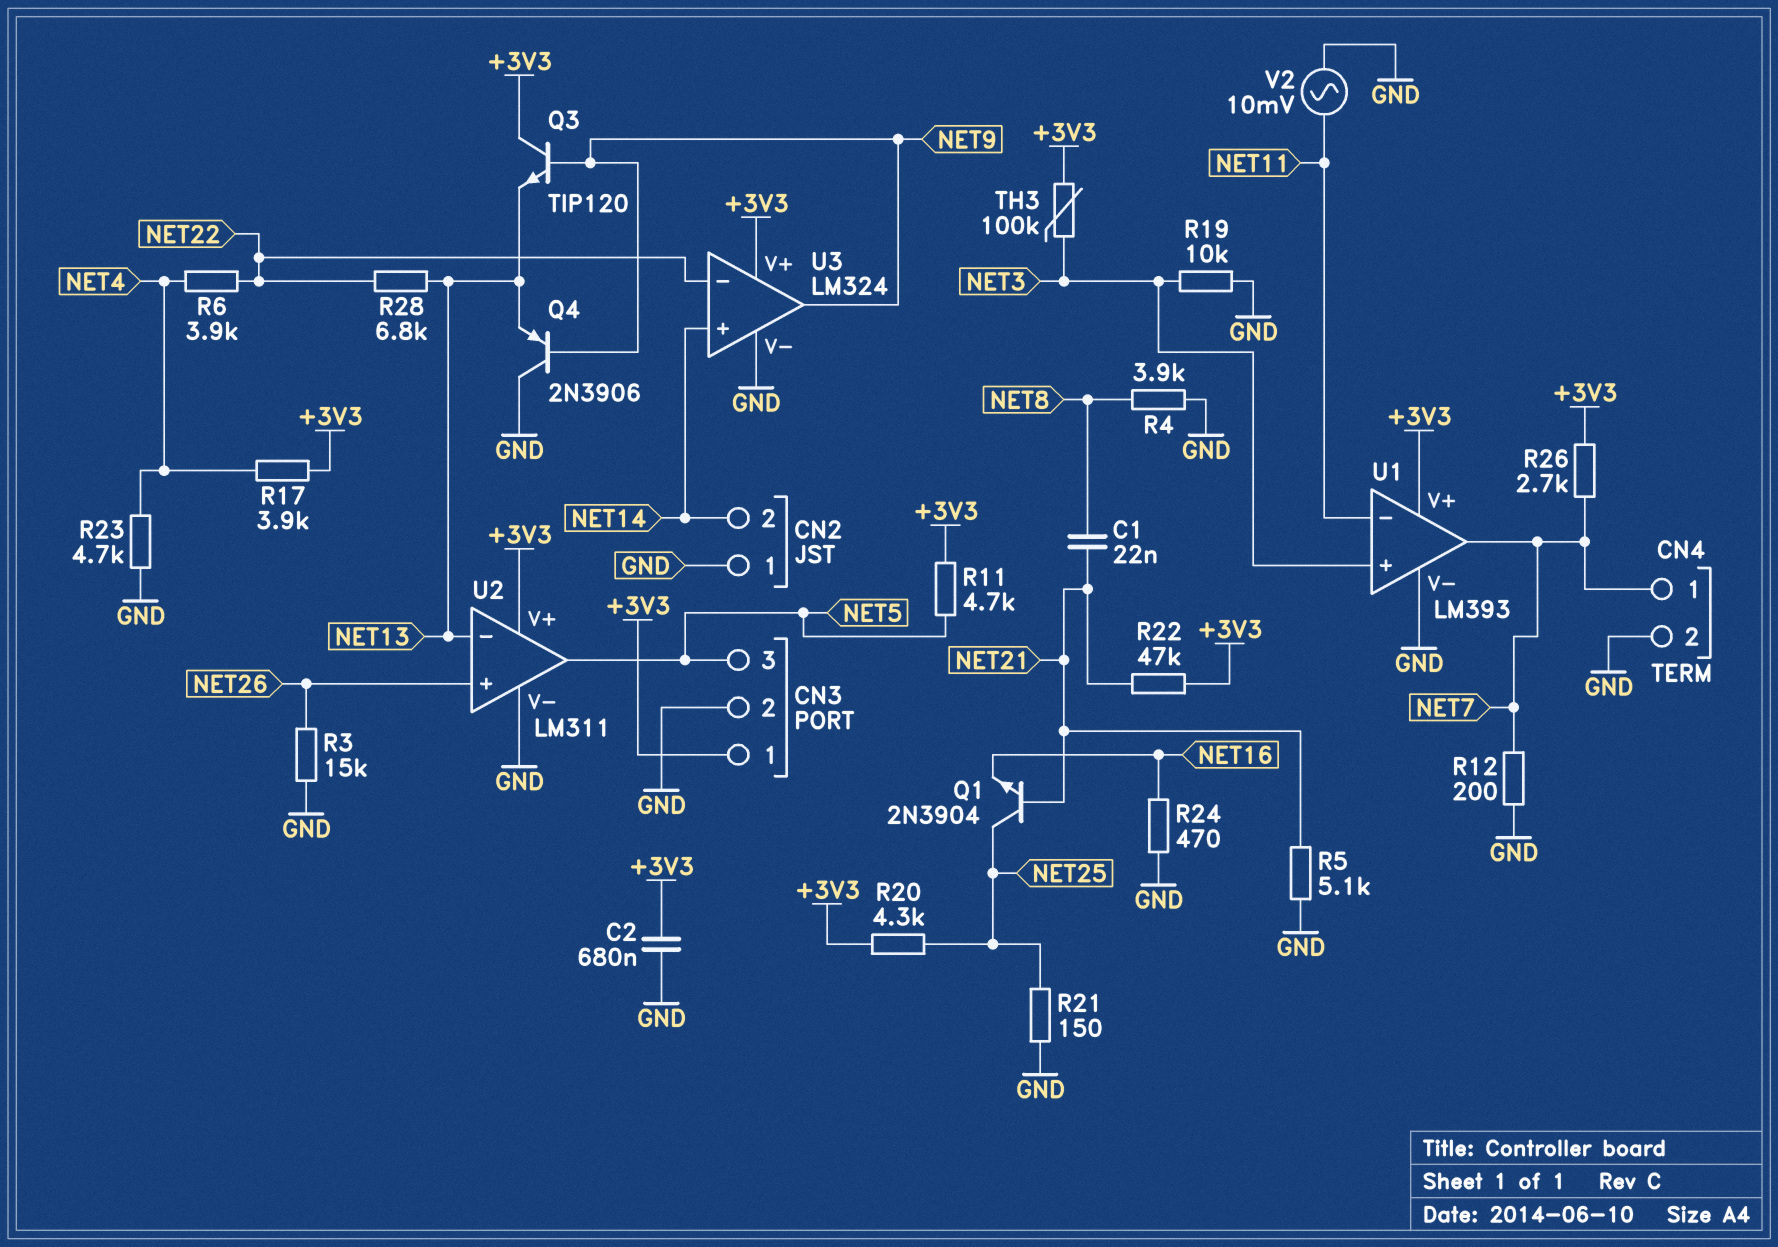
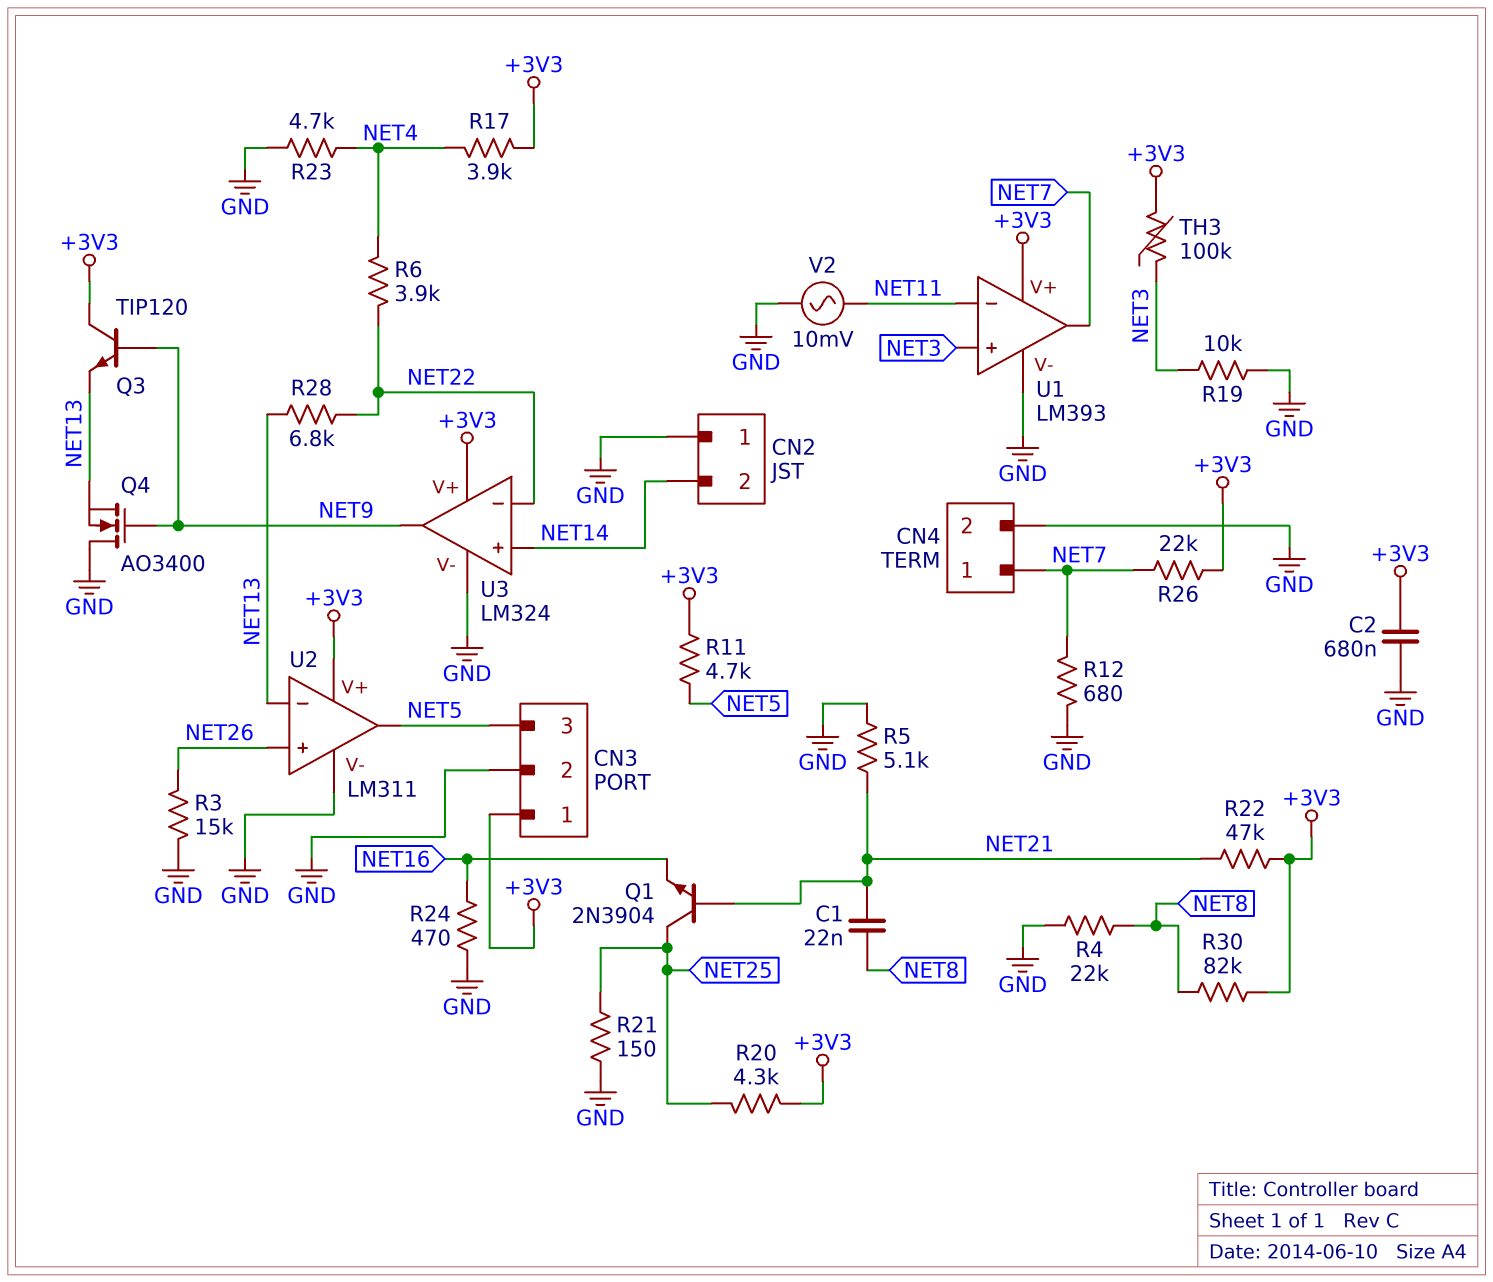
Q4: PNP 2N3906 (B NET9, C GND, E NET13) -> NMOS AO3400 (G NET9, D GND, S NET13)
R4: 3.9k (GND, NET8) -> 22k (GND, NET8)
R12: 200 (GND, NET7) -> 680 (GND, NET7)
R26: 2.7k (+3V3, NET7) -> 22k (+3V3, NET7)
R30: none -> 82k (+3V3, NET8)

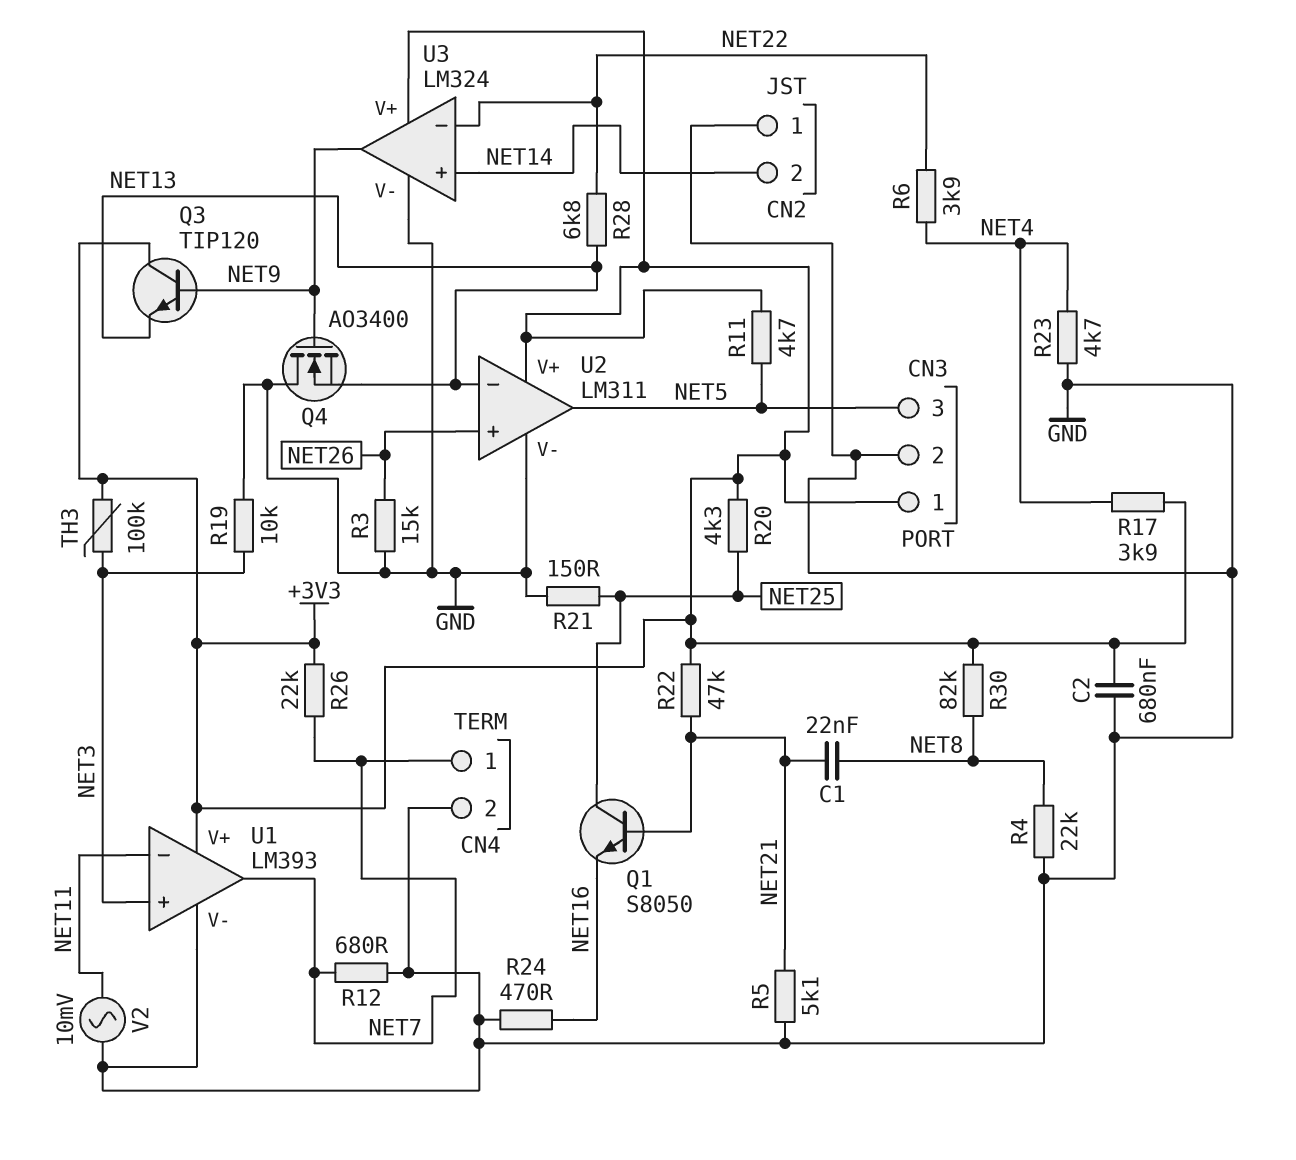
Q1: NPN 2N3904 (B NET21, C NET25, E NET16) -> NPN S8050 (B NET21, C NET25, E NET16)

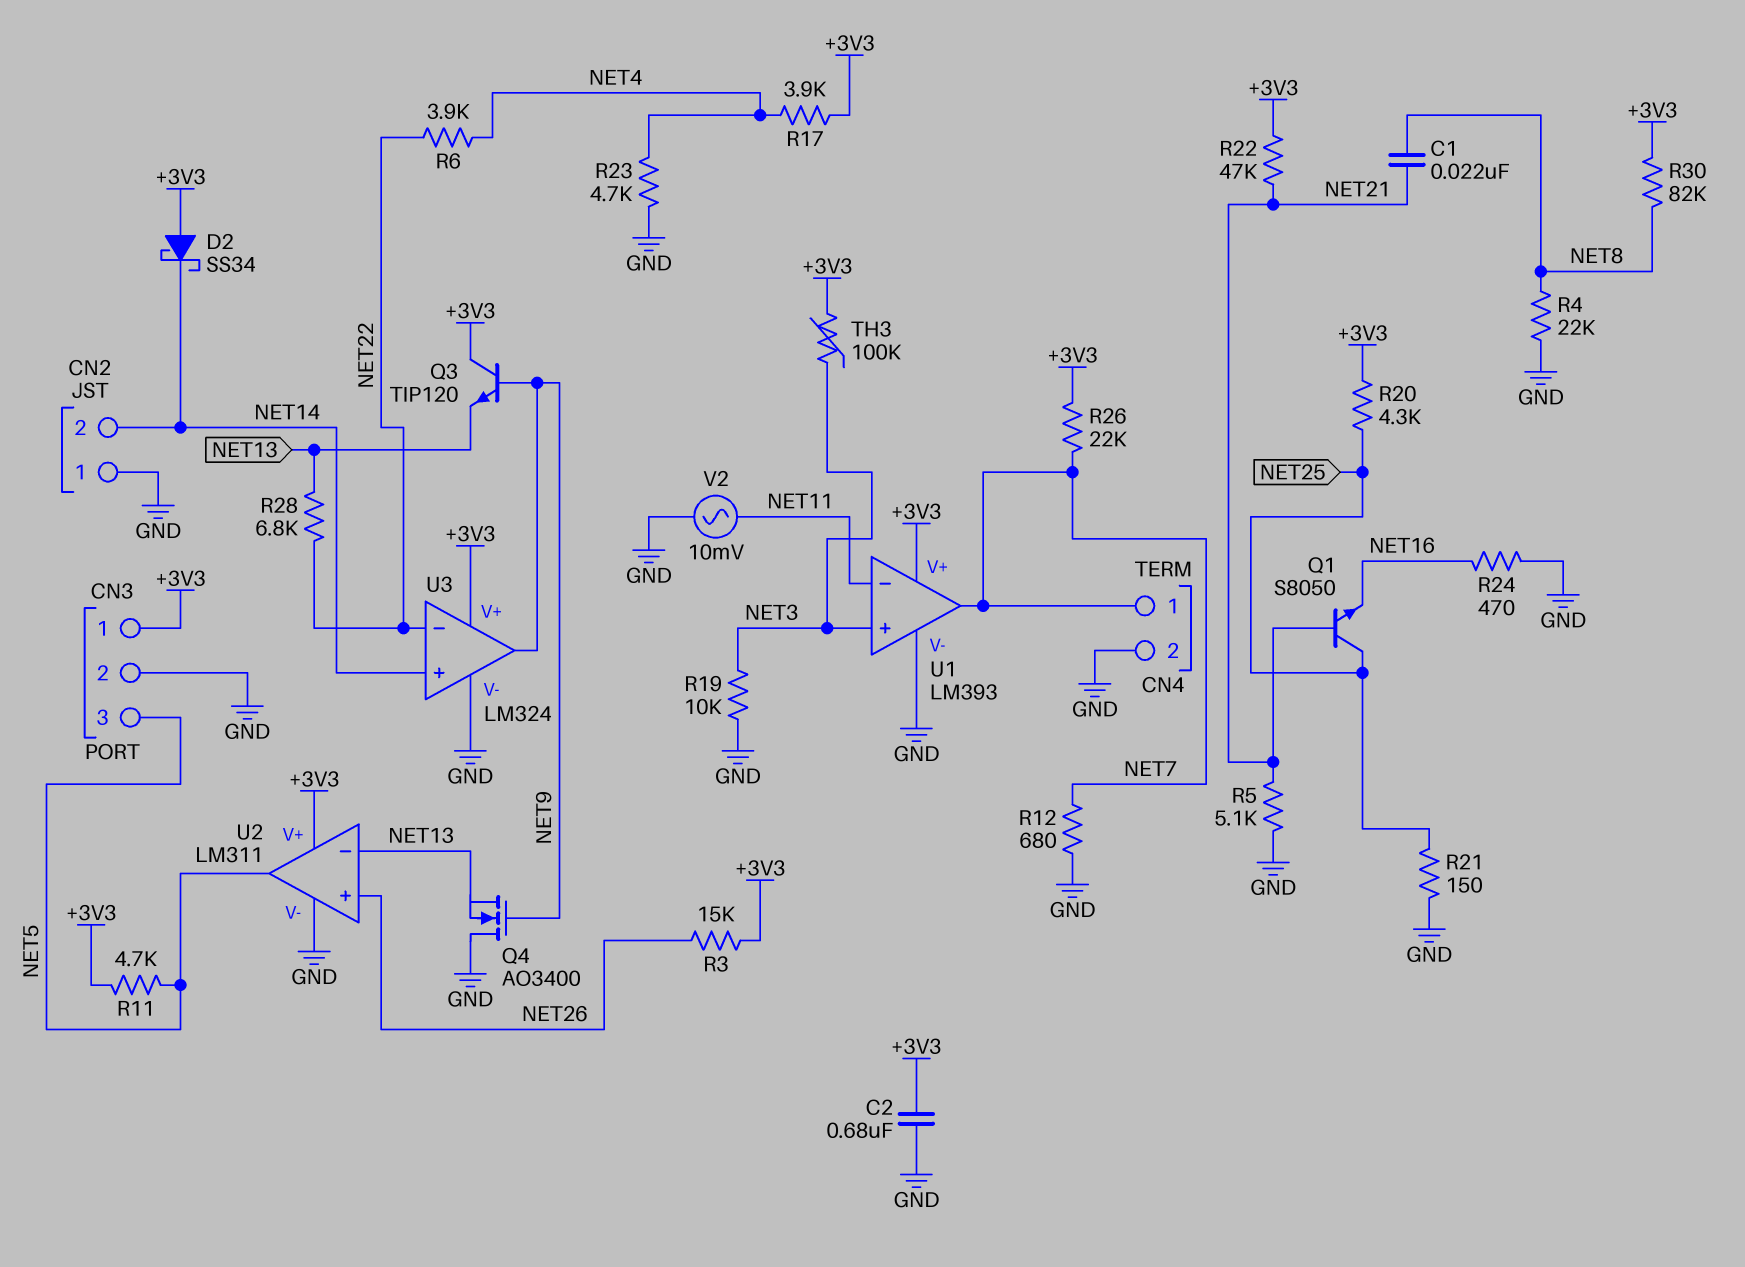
D2: none -> schottky SS34 (A +3V3, K NET14)
R3: 15k (GND, NET26) -> 15k (+3V3, NET26)

